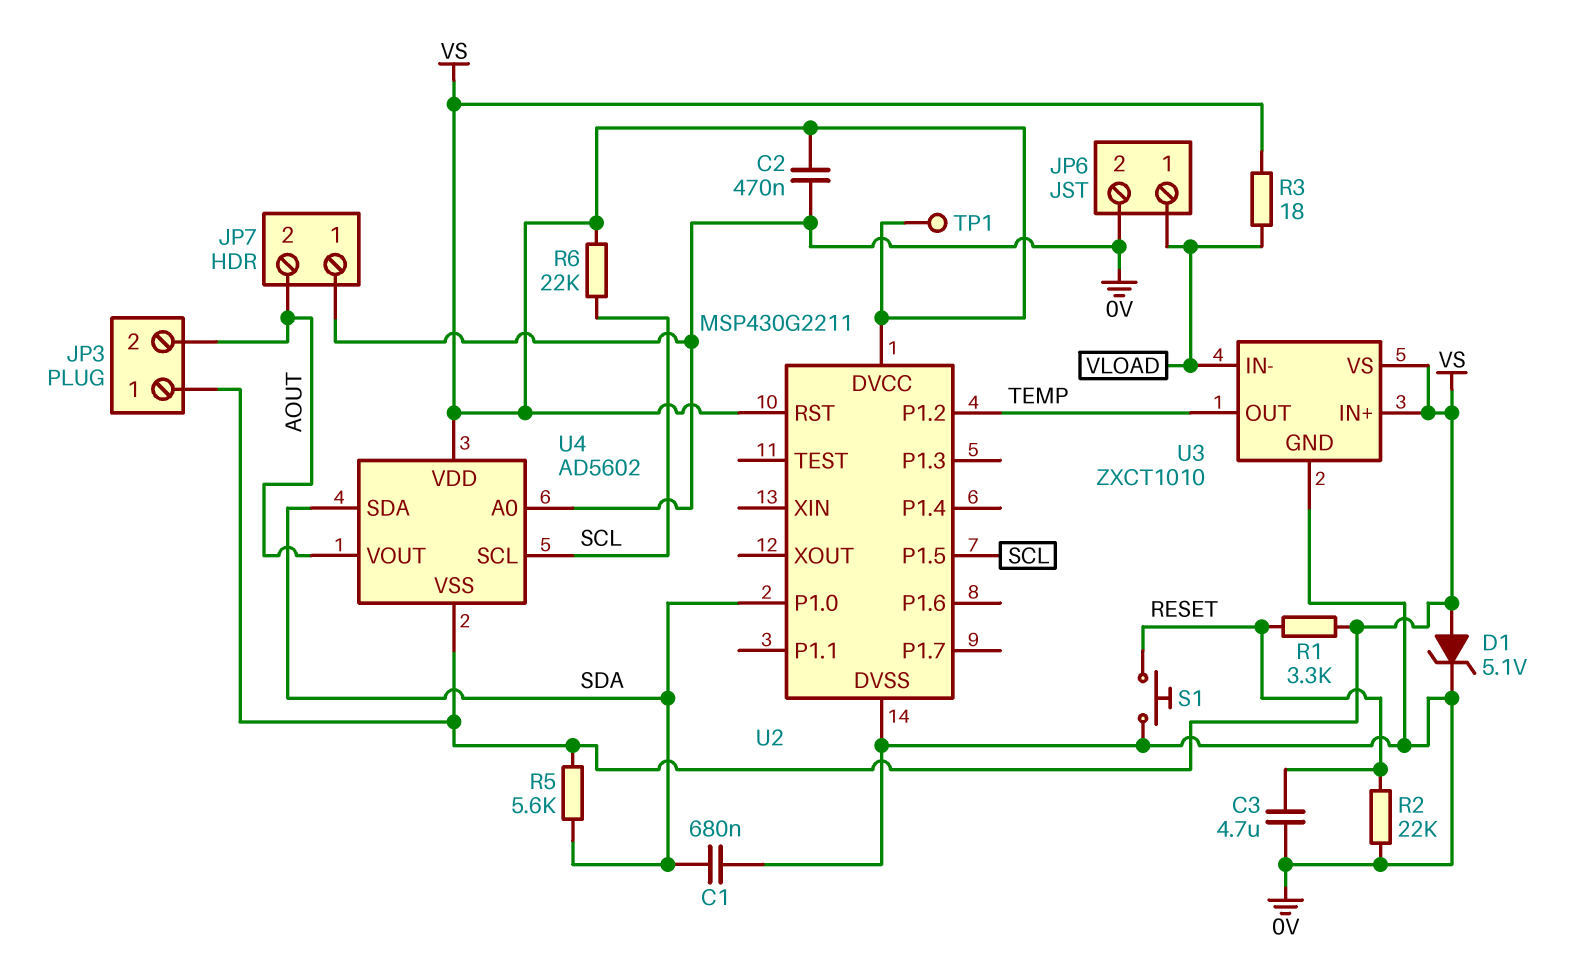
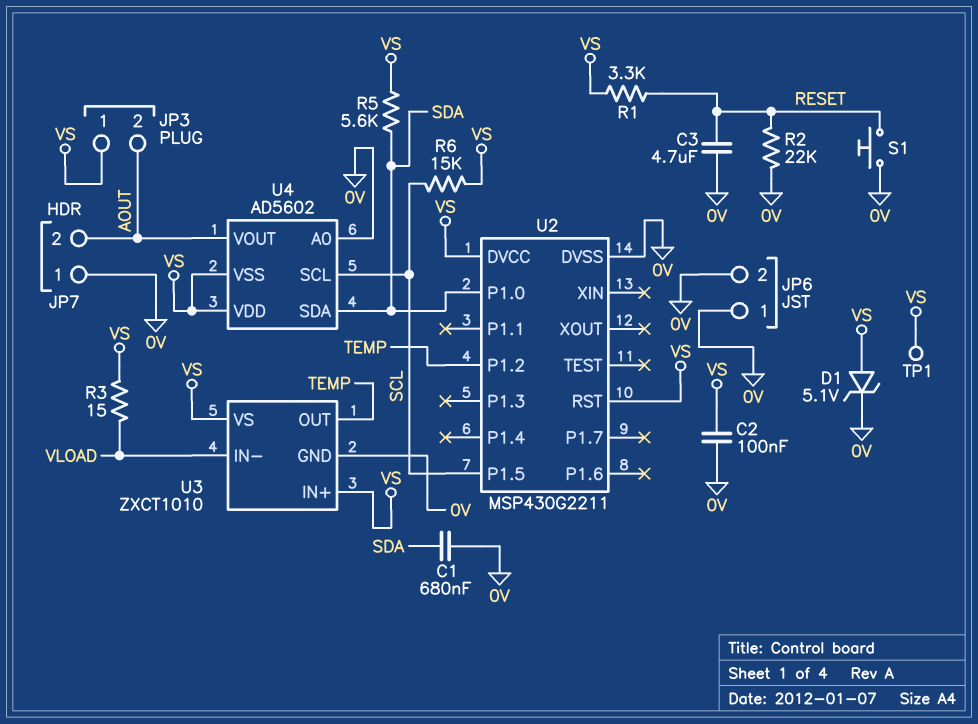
C2: 470nF (0V, VS) -> 100nF (0V, VS)
JP6 pin 1: VLOAD -> 0V
R3: 18 (VLOAD, VS) -> 15 (VLOAD, VS)
R6: 22k (SCL, VS) -> 15k (SCL, VS)

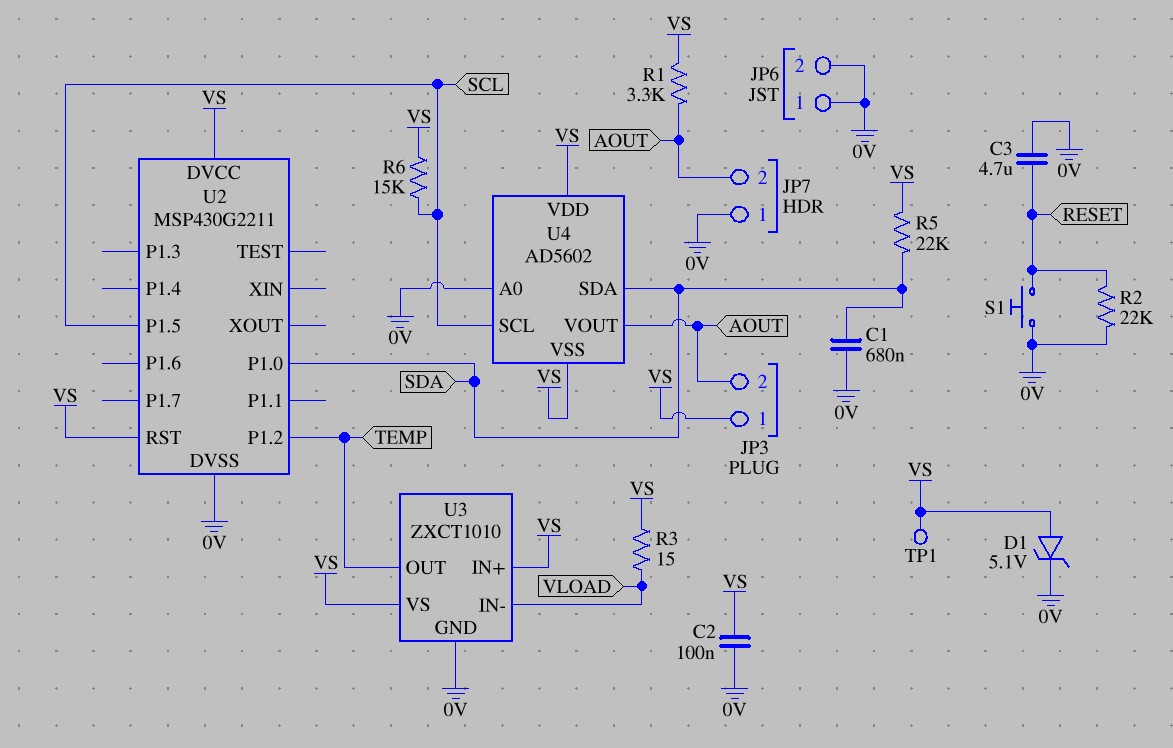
R1: 3.3k (RESET, VS) -> 3.3k (AOUT, VS)
R5: 5.6k (SDA, VS) -> 22k (SDA, VS)

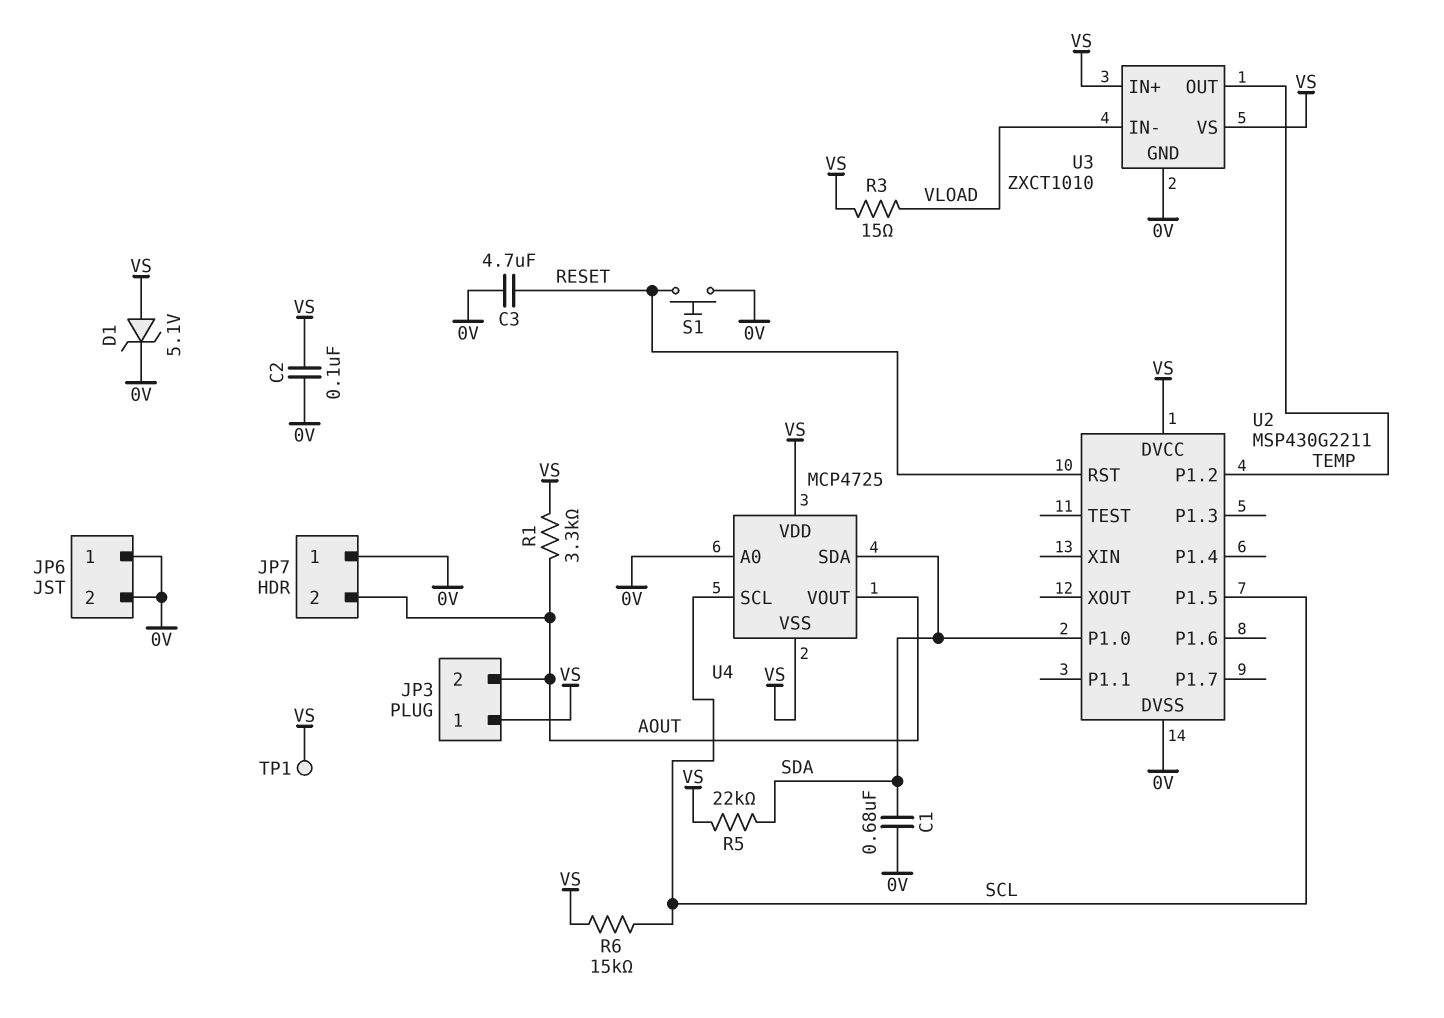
R2: 22k (0V, RESET) -> none
U2 pin RST: VS -> RESET
U4: AD5602 -> MCP4725

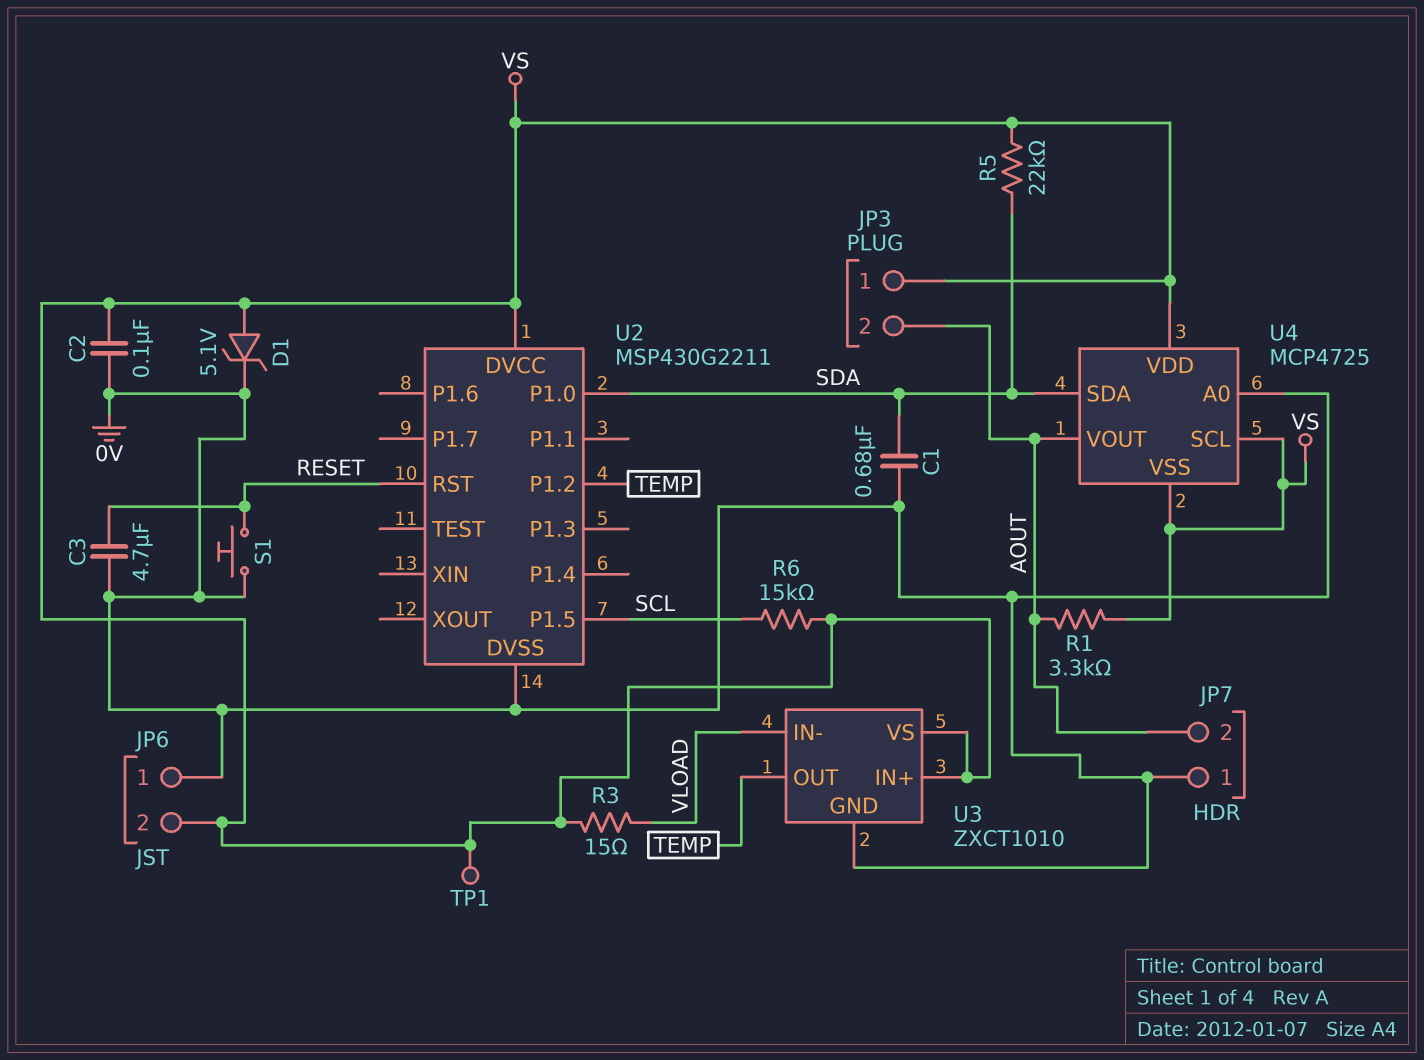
JP6 pin 2: 0V -> VS
U4 pin SCL: SCL -> VS

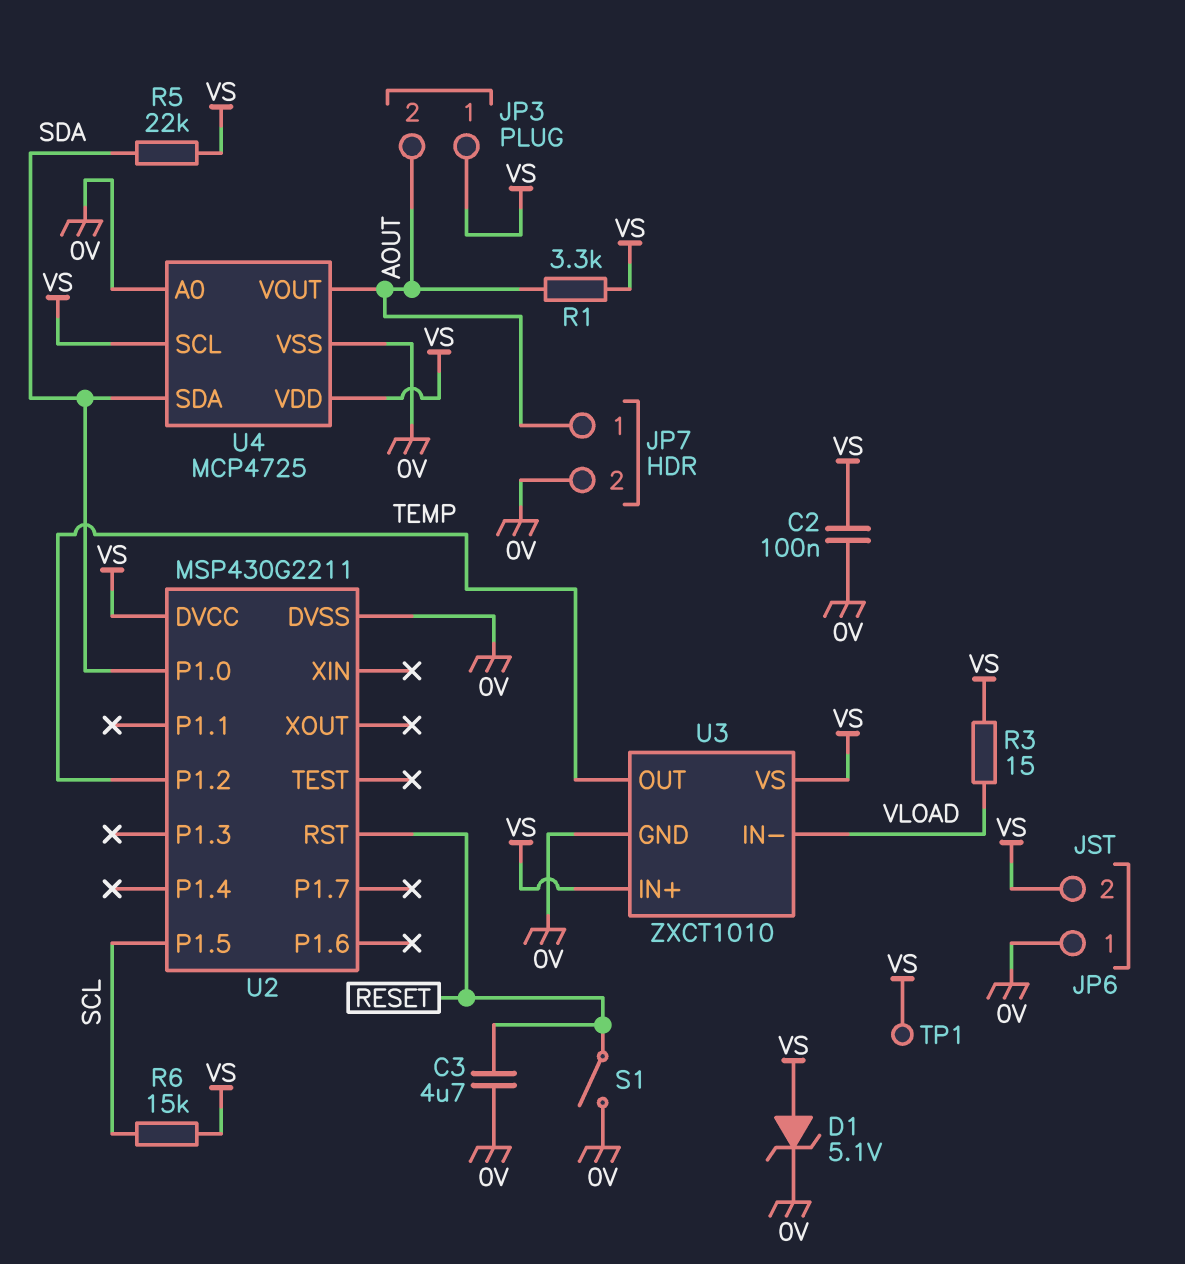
C1: 680nF (0V, SDA) -> none
JP7 pin 1: 0V -> AOUT
JP7 pin 2: AOUT -> 0V
S1: button (0V, RESET) -> switch (0V, RESET)
U4 pin VSS: VS -> 0V

